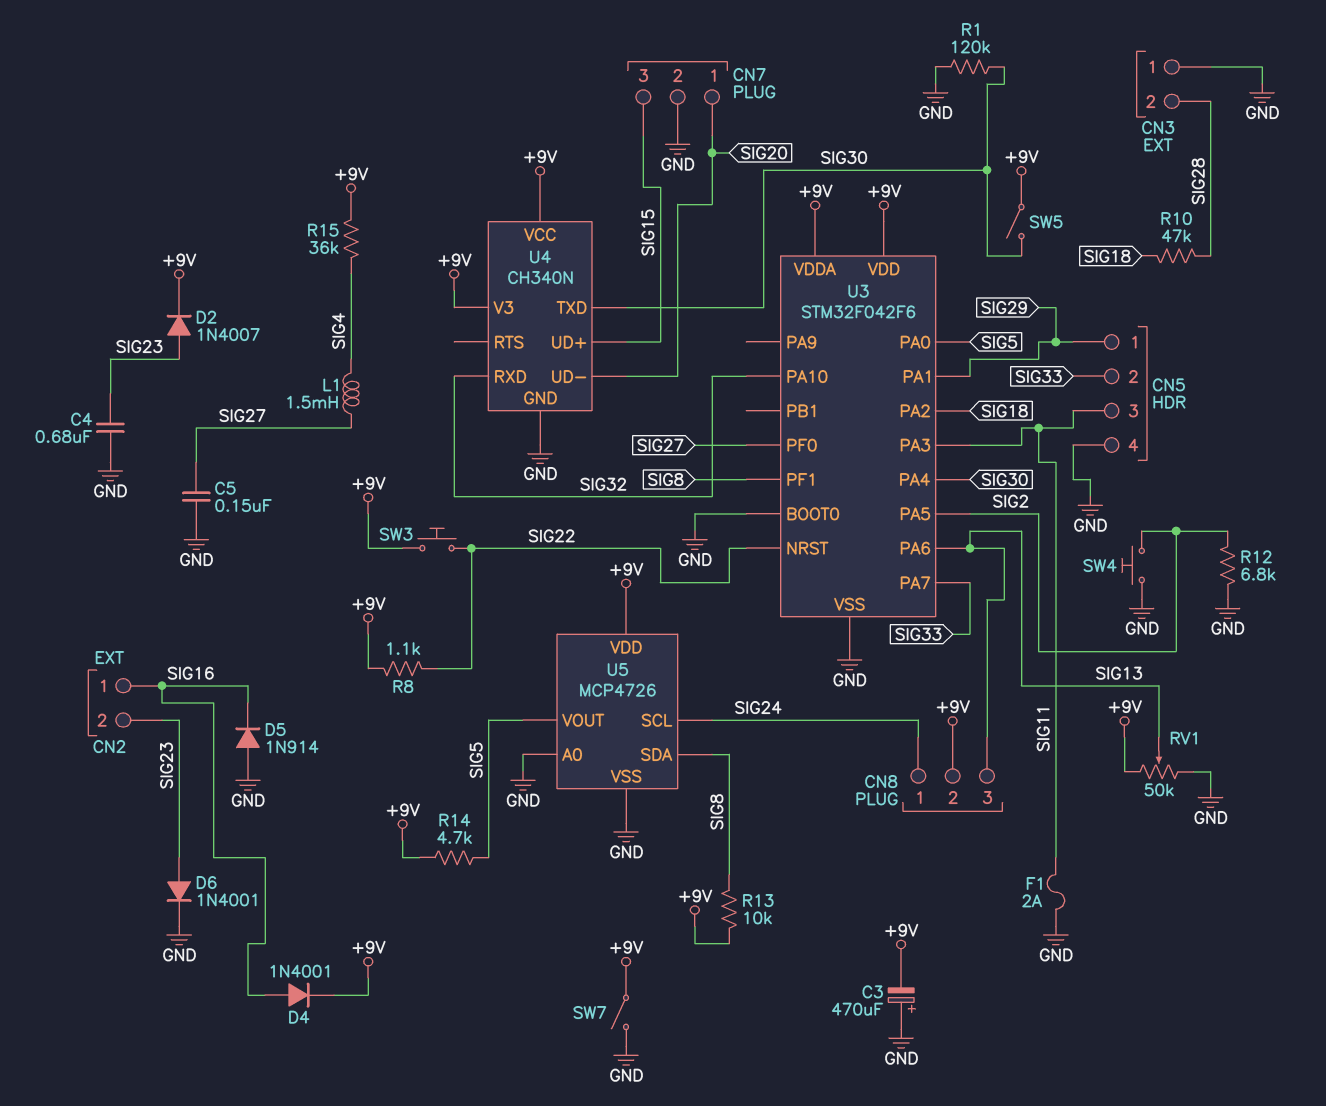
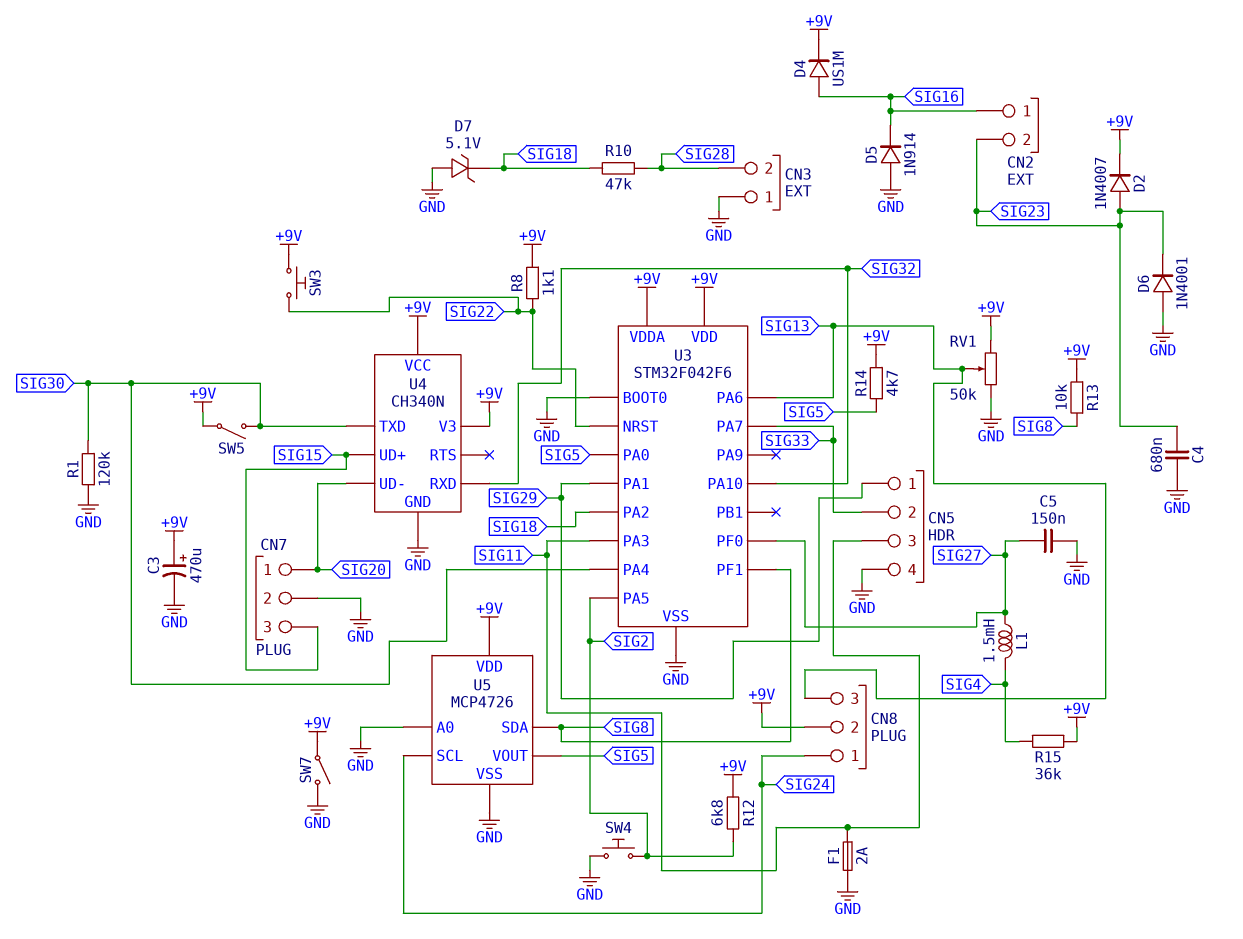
C3: 470uF (plus GND, minus +9V) -> 470uF (plus +9V, minus GND)
D4: diode 1N4001 (A SIG16, K +9V) -> diode US1M (A SIG16, K +9V)
D6: diode 1N4001 (A SIG23, K GND) -> diode 1N4001 (A GND, K SIG23)
D7: none -> zener 5.1V (A GND, K SIG18)
R12: 6.8k (GND, SIG2) -> 6.8k (+9V, SIG2)

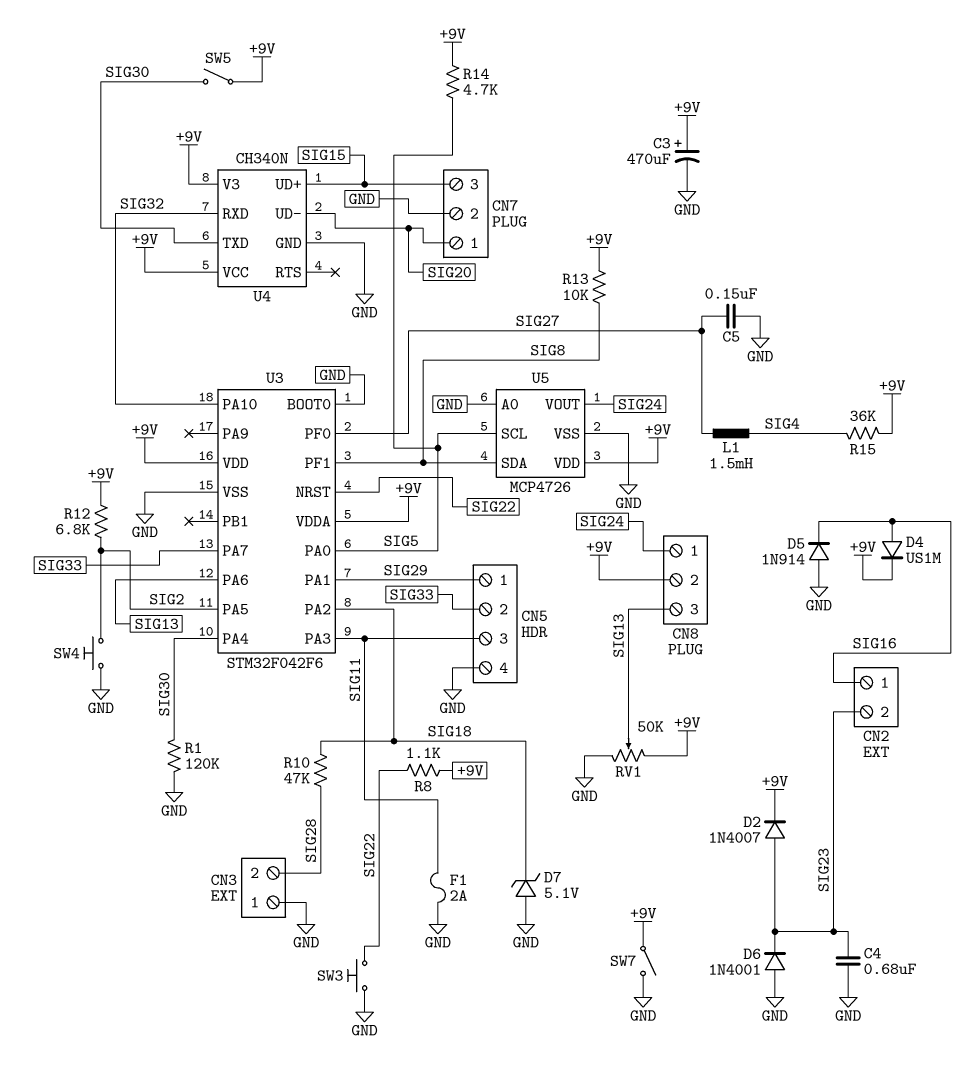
SW3: button (+9V, SIG22) -> button (GND, SIG22)
U5 pin SCL: SIG24 -> SIG5
U5 pin VOUT: SIG5 -> SIG24

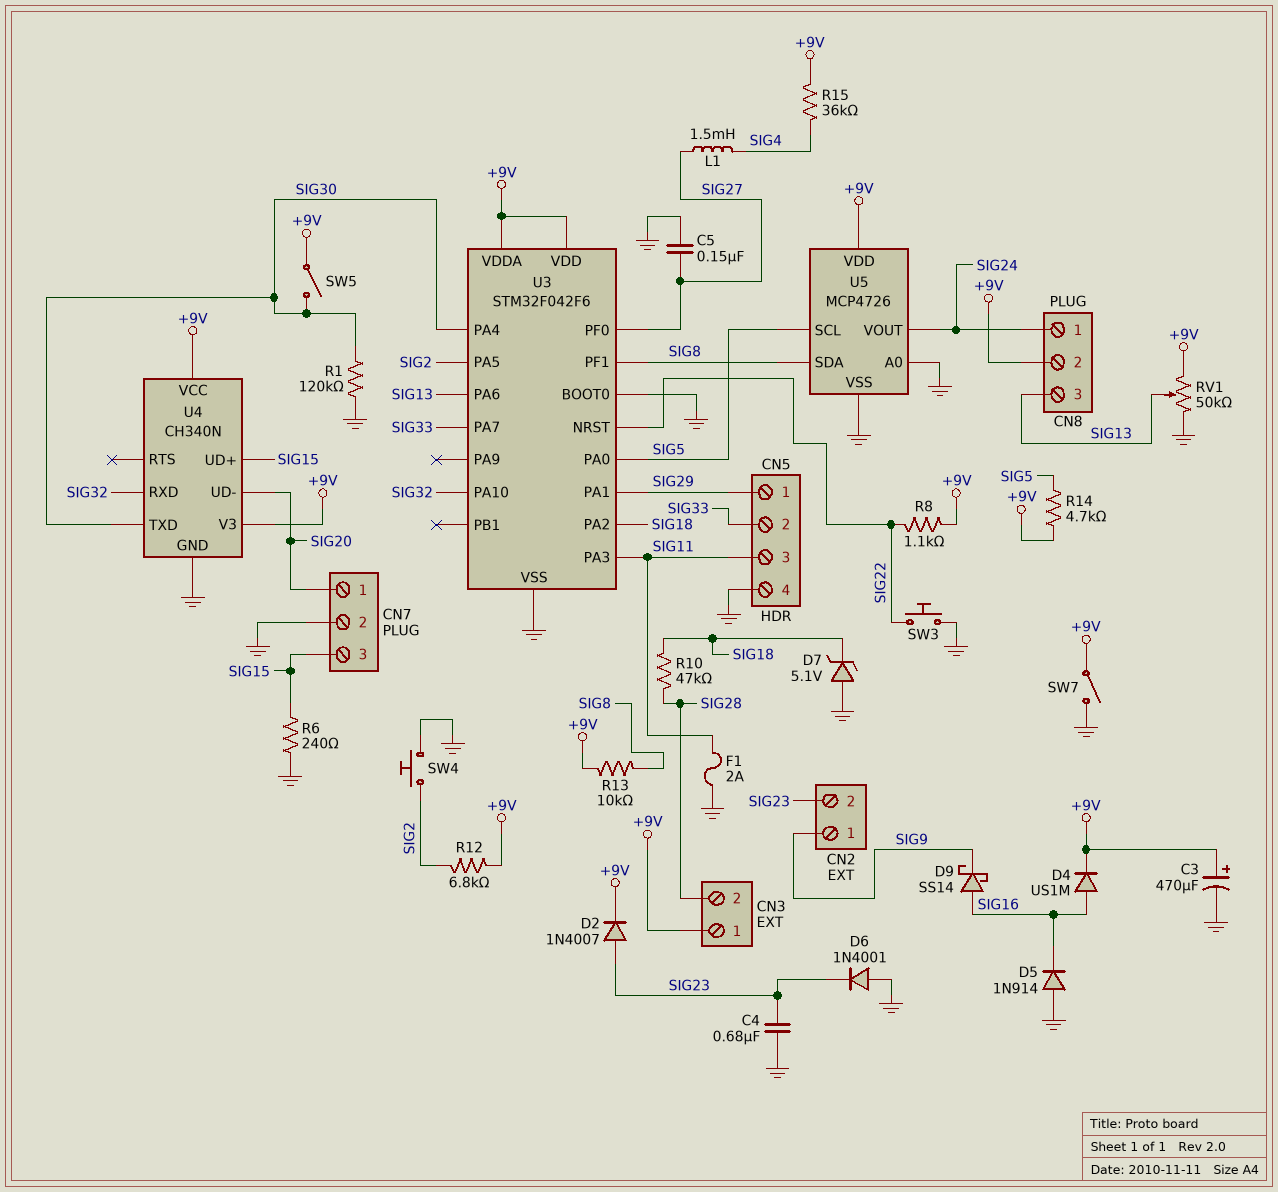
CN2 pin 1: SIG16 -> SIG9
CN3 pin 1: GND -> +9V
D9: none -> schottky SS14 (A SIG16, K SIG9)
R6: none -> 240 (GND, SIG15)

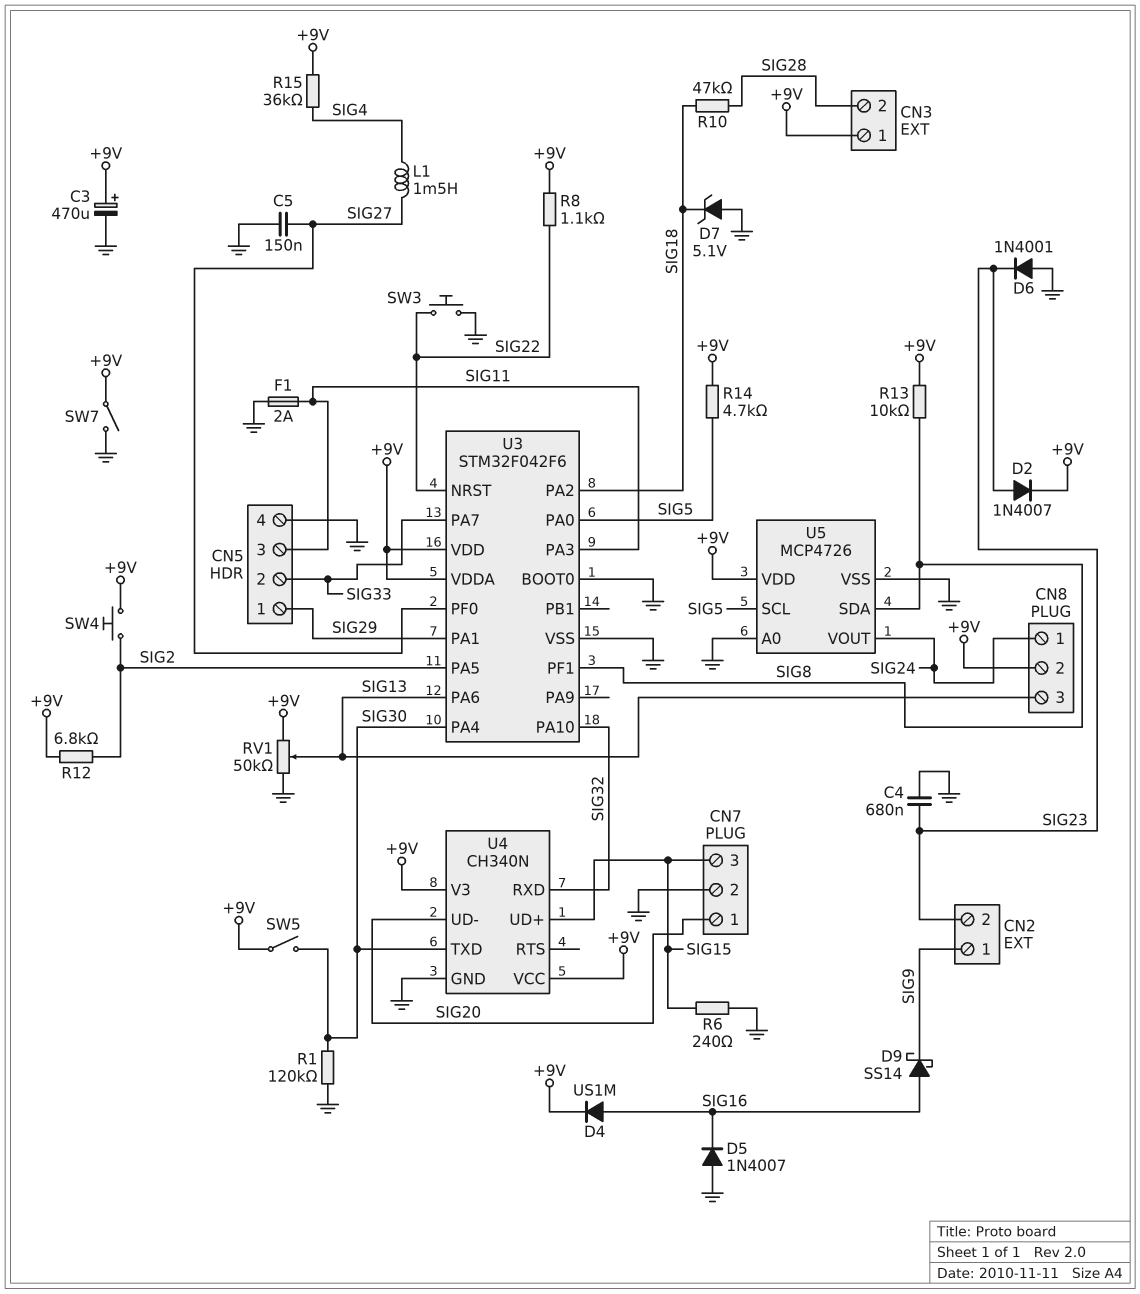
D5: diode 1N914 (A GND, K SIG16) -> diode 1N4007 (A GND, K SIG16)
SW4: button (GND, SIG2) -> button (+9V, SIG2)

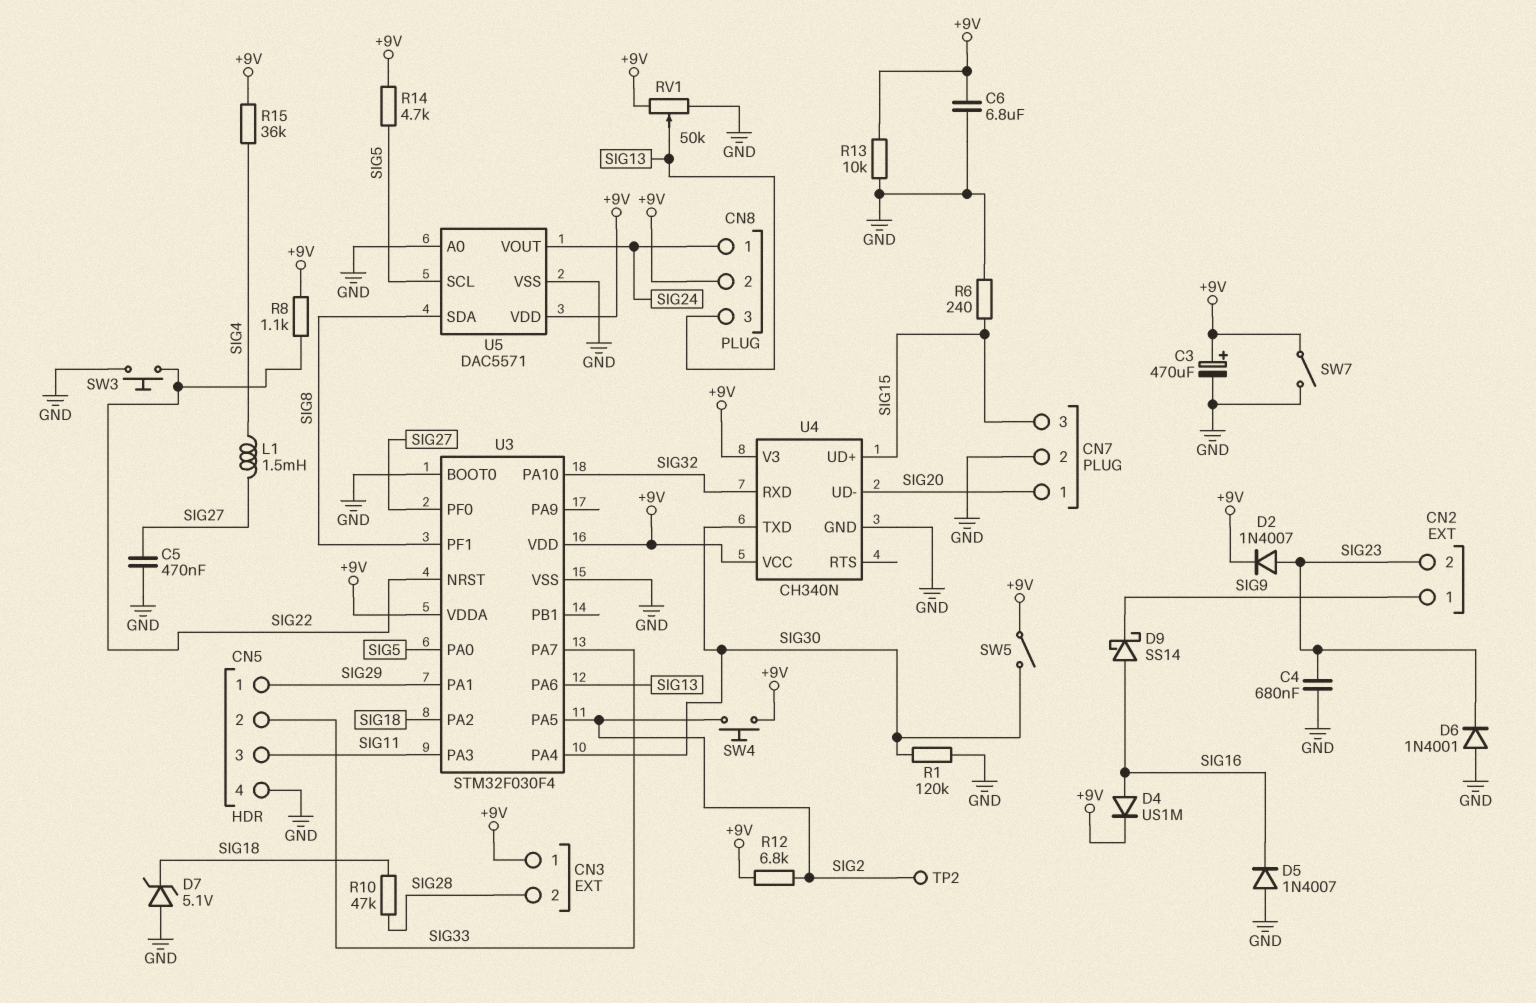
C5: 150nF (GND, SIG27) -> 470nF (GND, SIG27)
C6: none -> 6.8uF (+9V, GND)
F1: 2A (GND, SIG11) -> none
R13: 10k (+9V, SIG8) -> 10k (+9V, GND)
TP2: none -> test point (SIG2)
U3: STM32F042F6 -> STM32F030F4
U5: MCP4726 -> DAC5571

